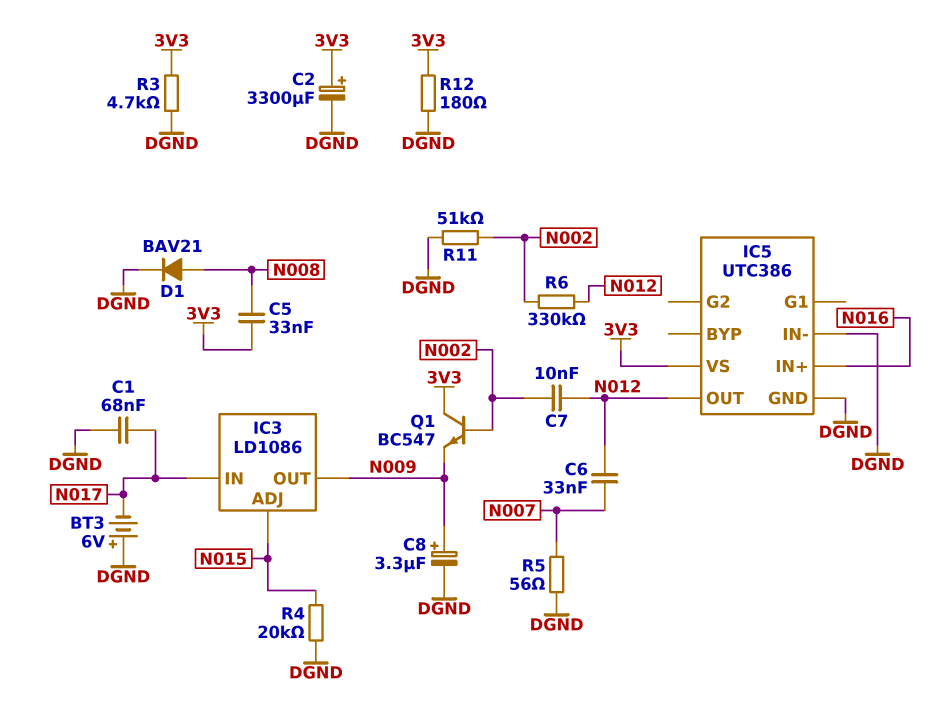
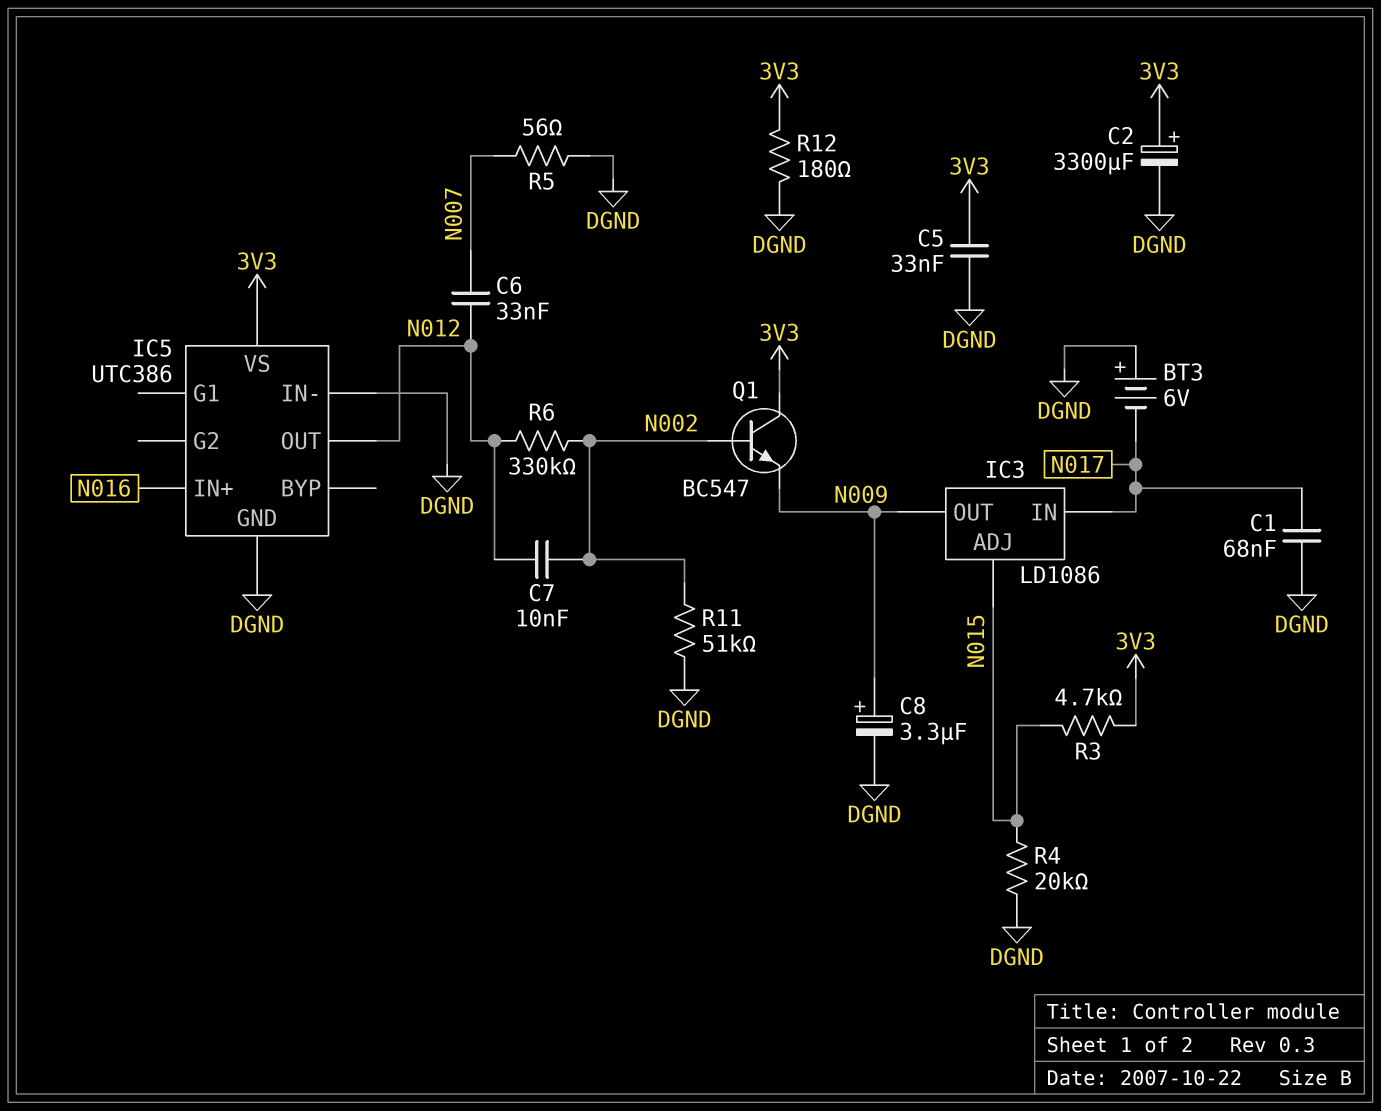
C5: 33nF (3V3, N008) -> 33nF (3V3, DGND)
D1: diode BAV21 (A N008, K DGND) -> none
R3: 4.7k (3V3, DGND) -> 4.7k (3V3, N015)

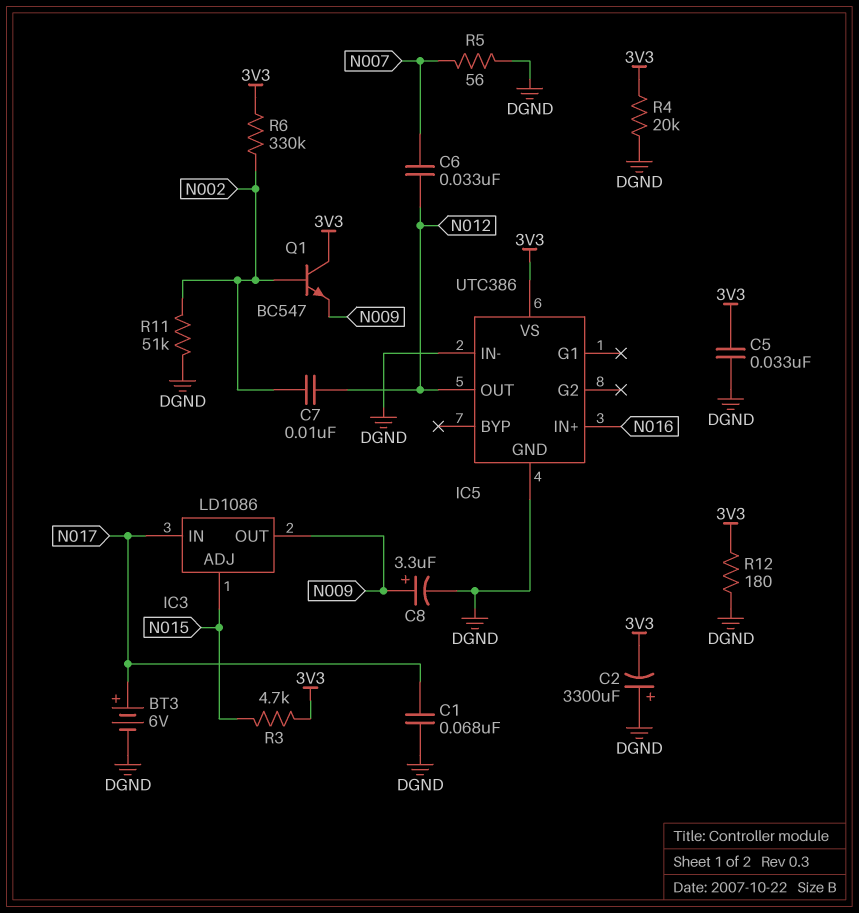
BT3: 6V (plus DGND, minus N017) -> 6V (plus N017, minus DGND)
C2: 3300uF (plus 3V3, minus DGND) -> 3300uF (plus DGND, minus 3V3)
R4: 20k (DGND, N015) -> 20k (3V3, DGND)
R6: 330k (N002, N012) -> 330k (3V3, N002)

